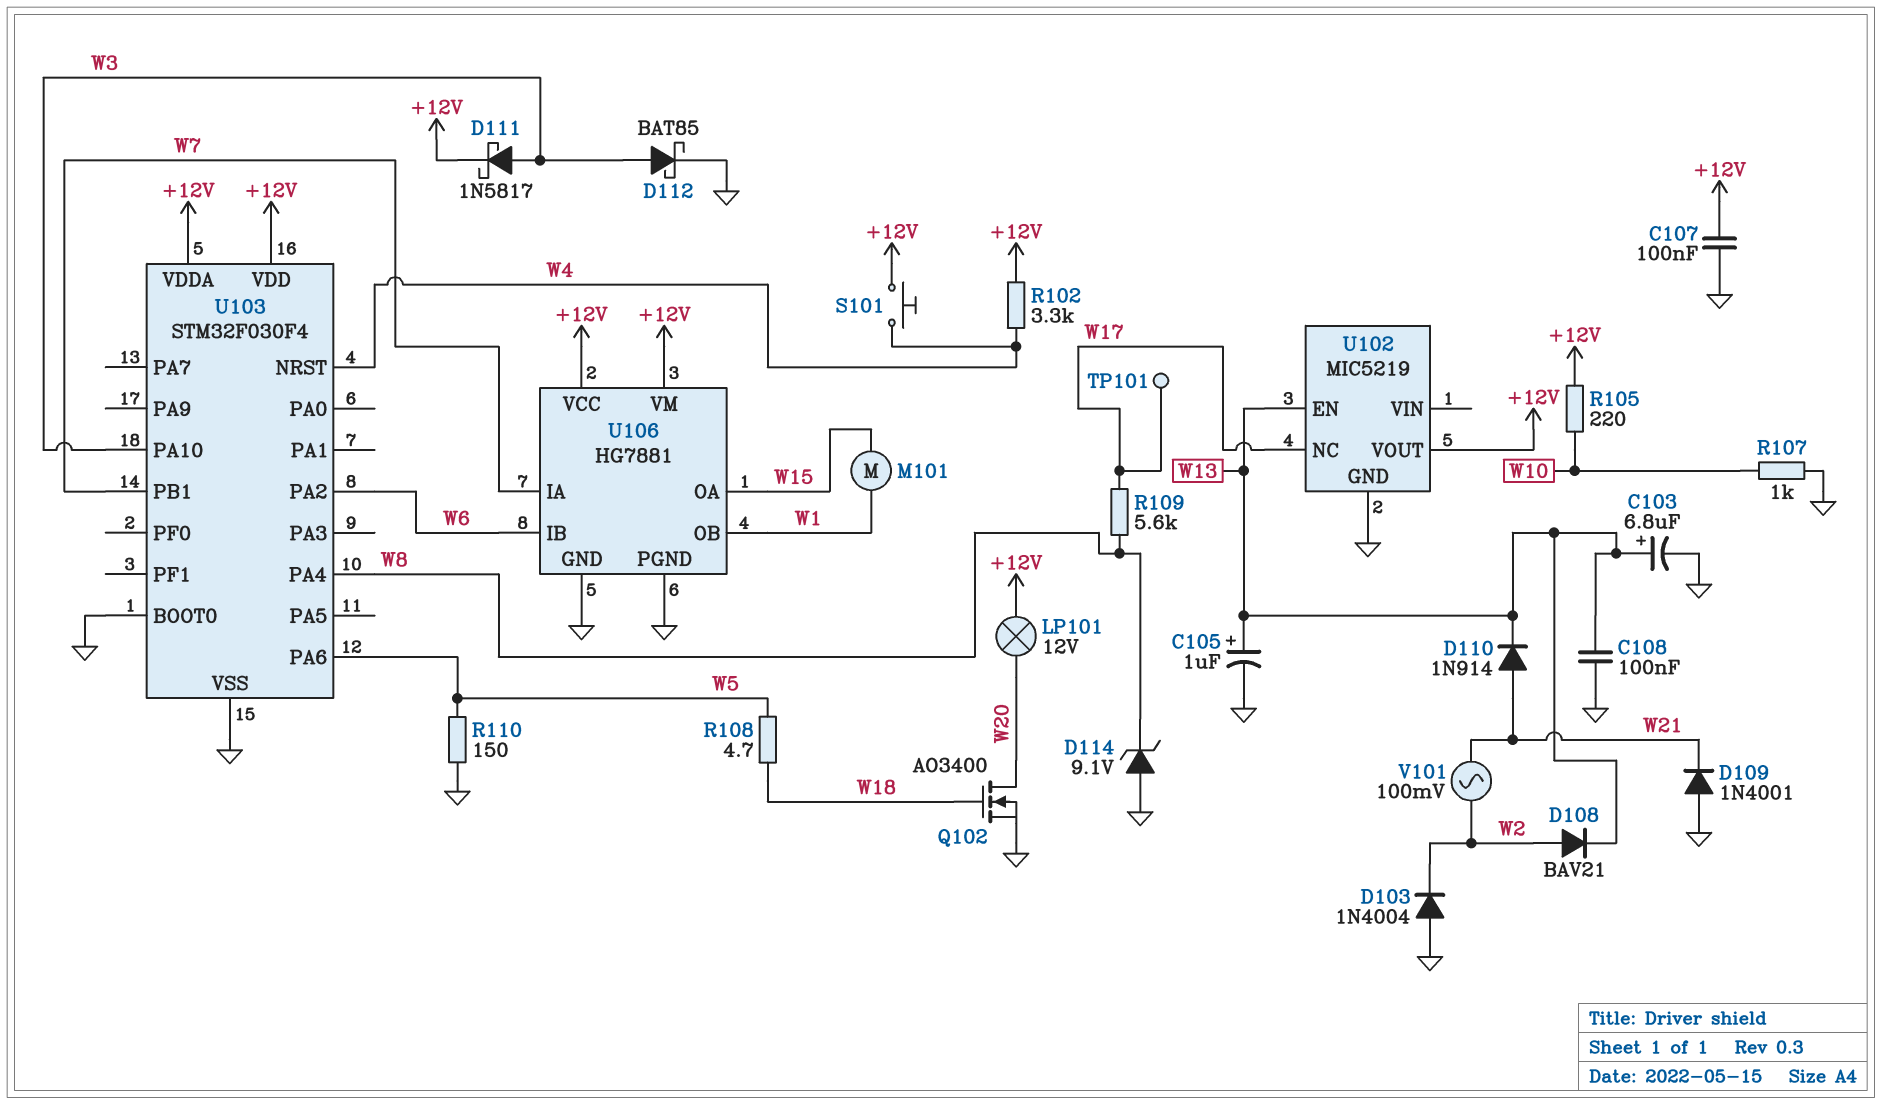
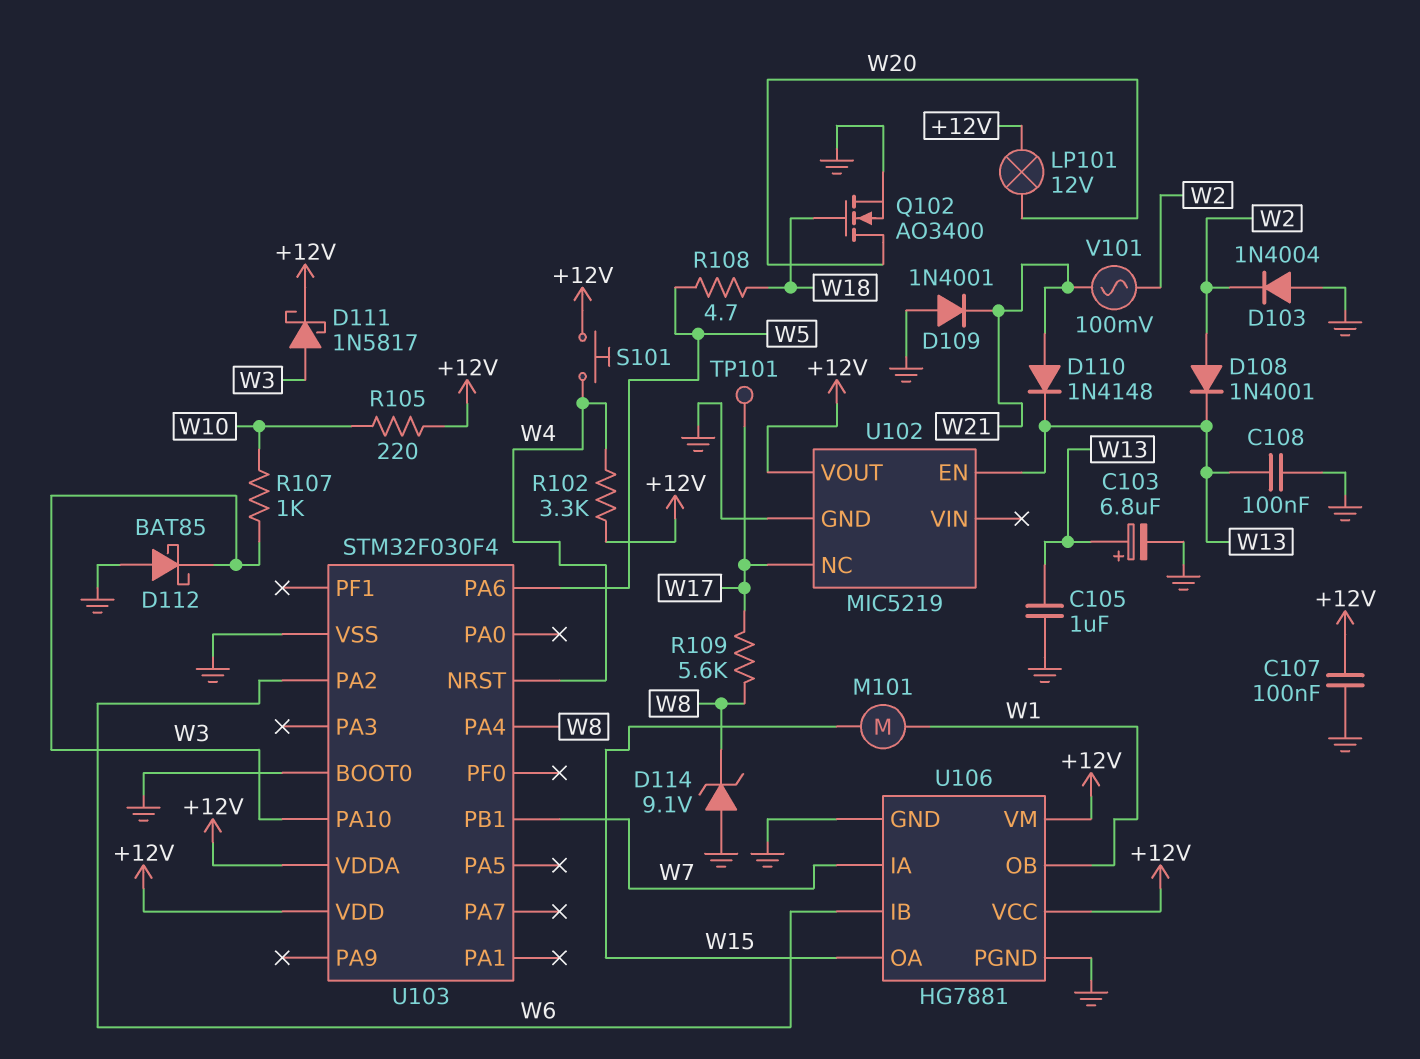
C105: 1uF (plus W13, minus GND) -> 1uF (GND, W13)
D108: diode BAV21 (A W2, K W13) -> diode 1N4001 (A W2, K W13)
D110: diode 1N914 (A W21, K W13) -> diode 1N4148 (A W21, K W13)
D112: schottky BAT85 (A W3, K GND) -> schottky BAT85 (A GND, K W3)
R107: 1k (GND, W10) -> 1k (W3, W10)
R110: 150 (GND, W5) -> none

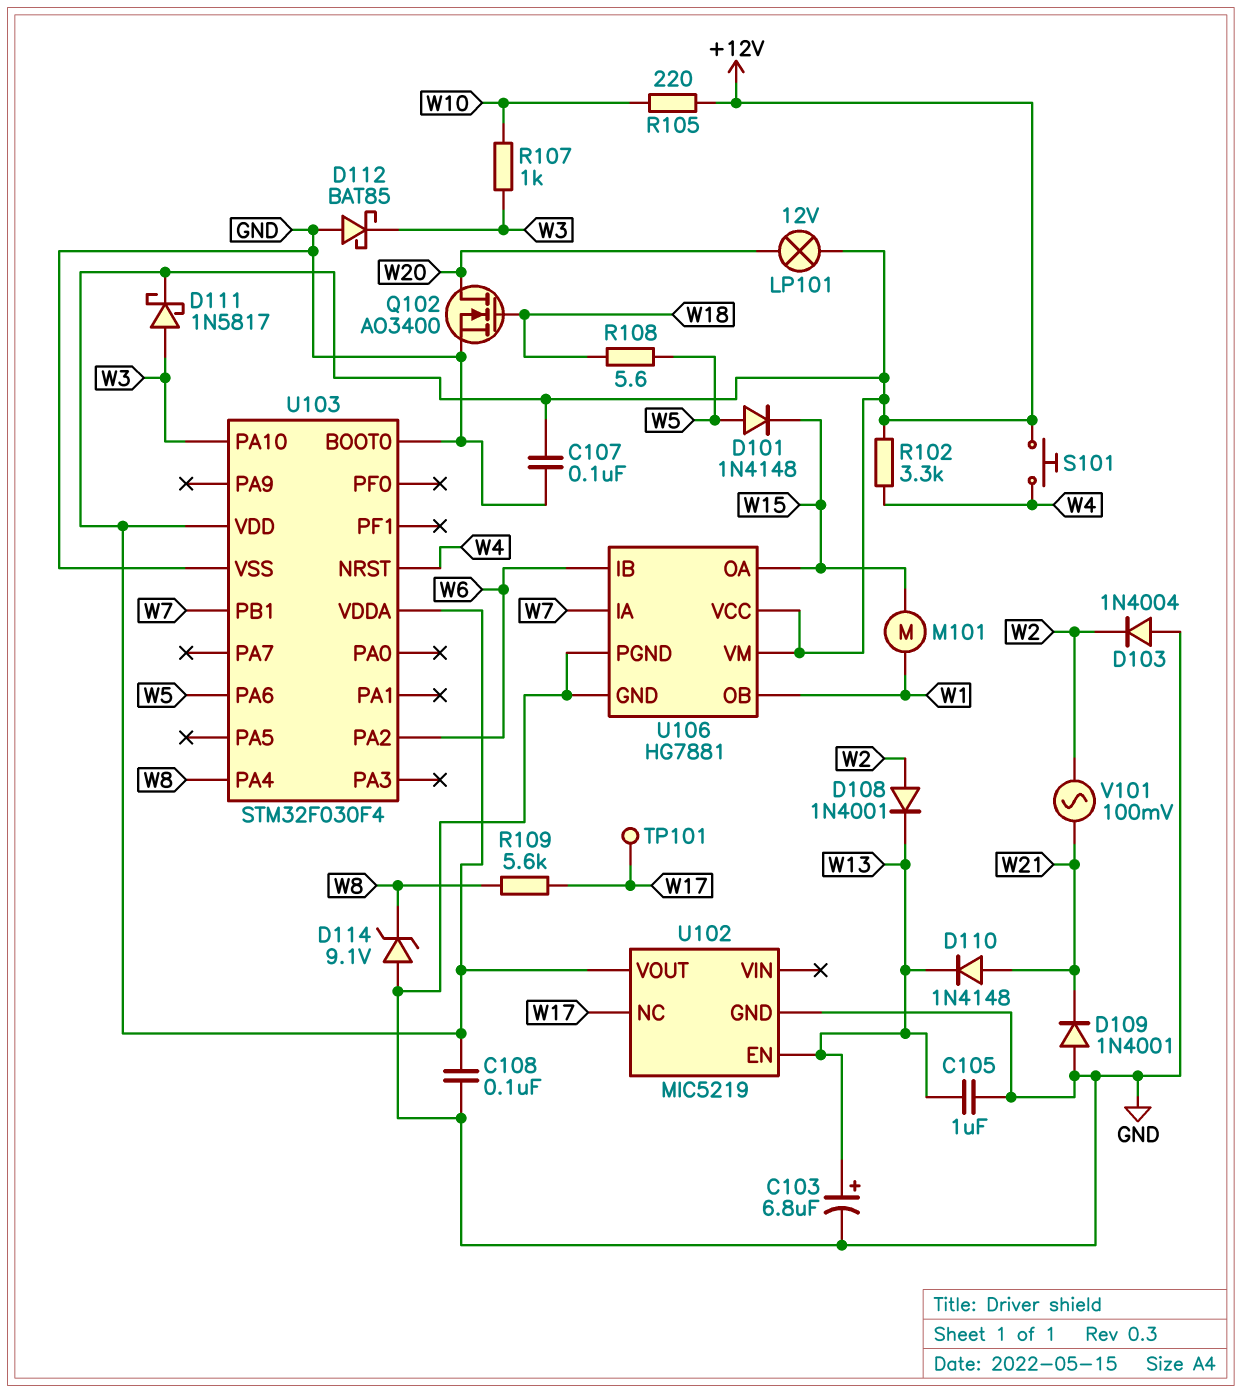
C108: 100nF (GND, W13) -> 100nF (+12V, GND)
D101: none -> diode 1N4148 (A W5, K W15)
R108: 4.7 (W5, W18) -> 5.6 (W5, W18)

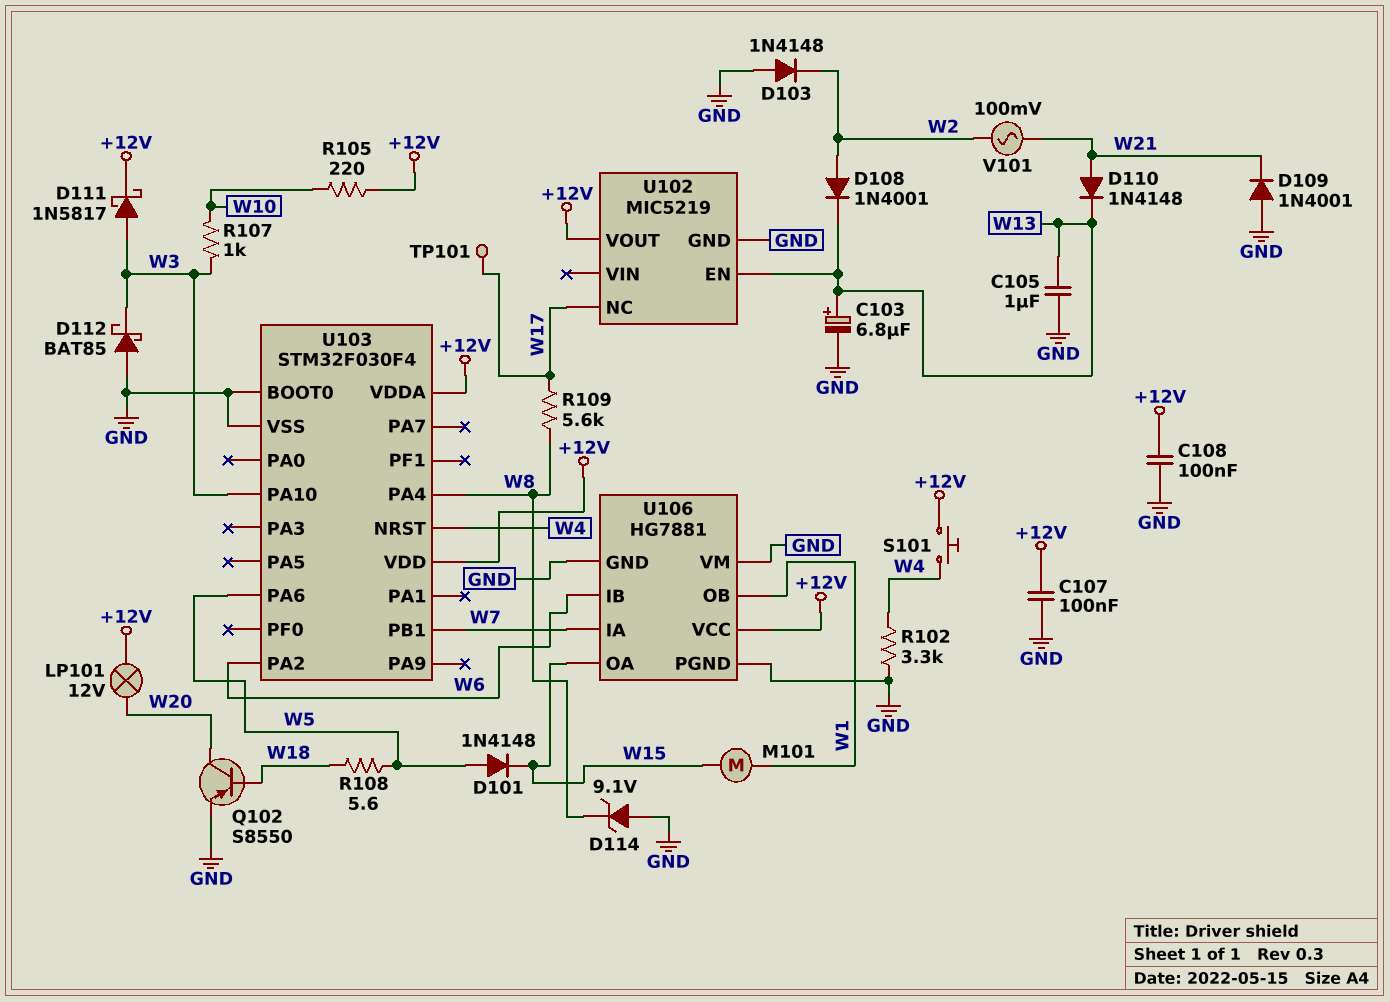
D103: diode 1N4004 (A GND, K W2) -> diode 1N4148 (A GND, K W2)
Q102: NMOS AO3400 (G W18, D W20, S GND) -> PNP S8550 (B W18, C W20, E GND)
R102: 3.3k (+12V, W4) -> 3.3k (GND, W4)
U106 pin VM: +12V -> GND

